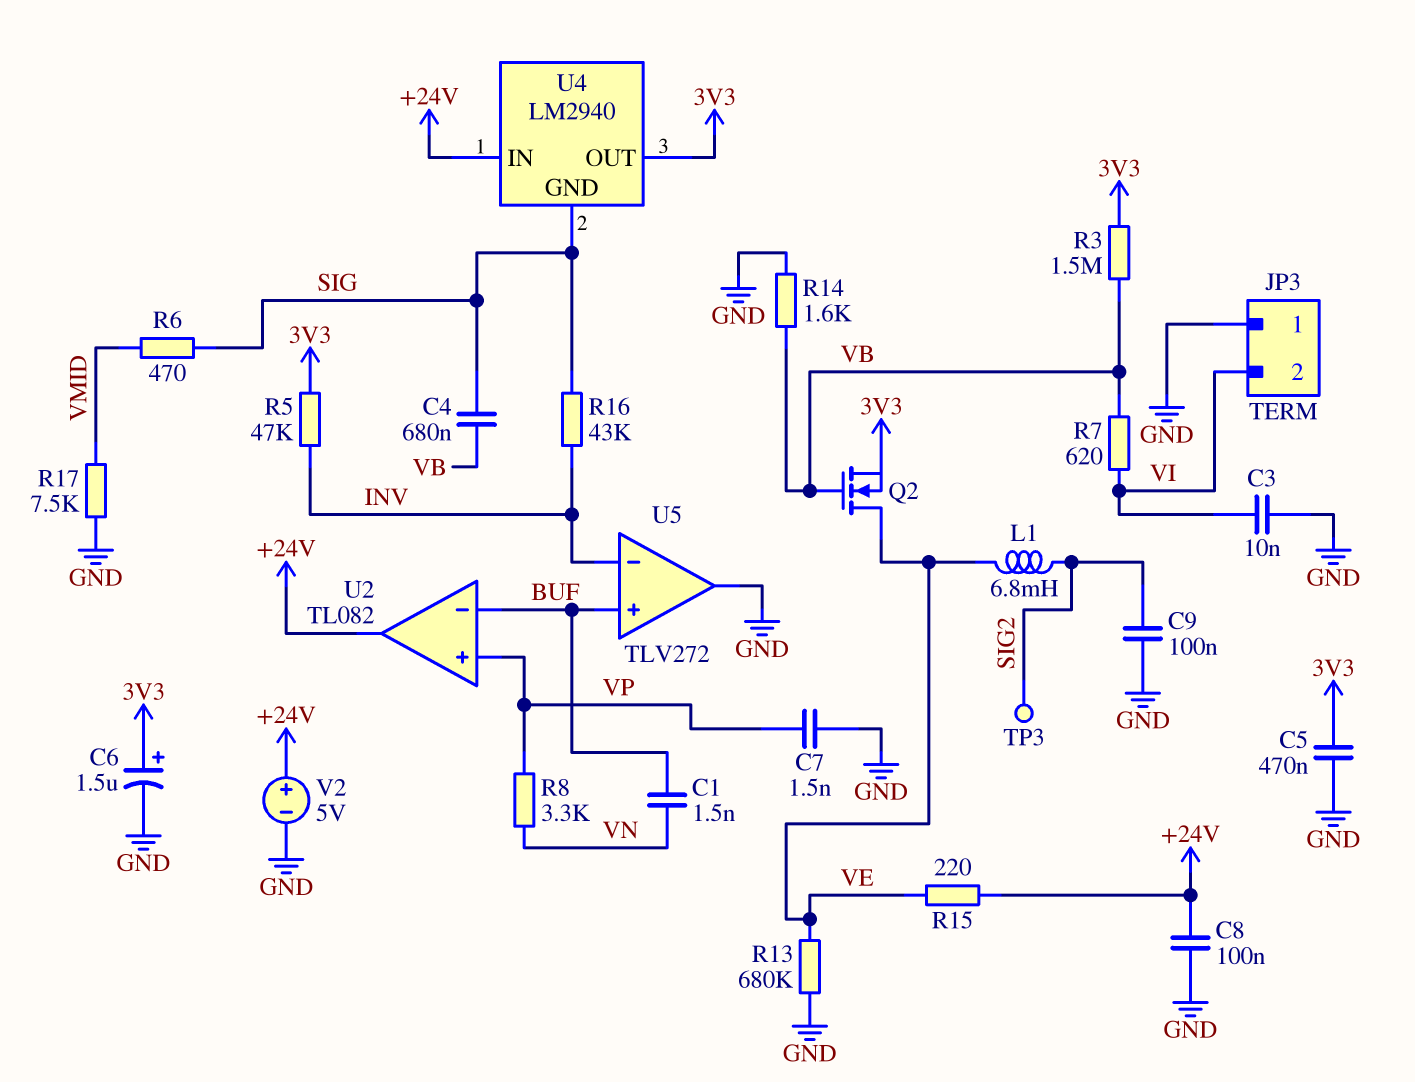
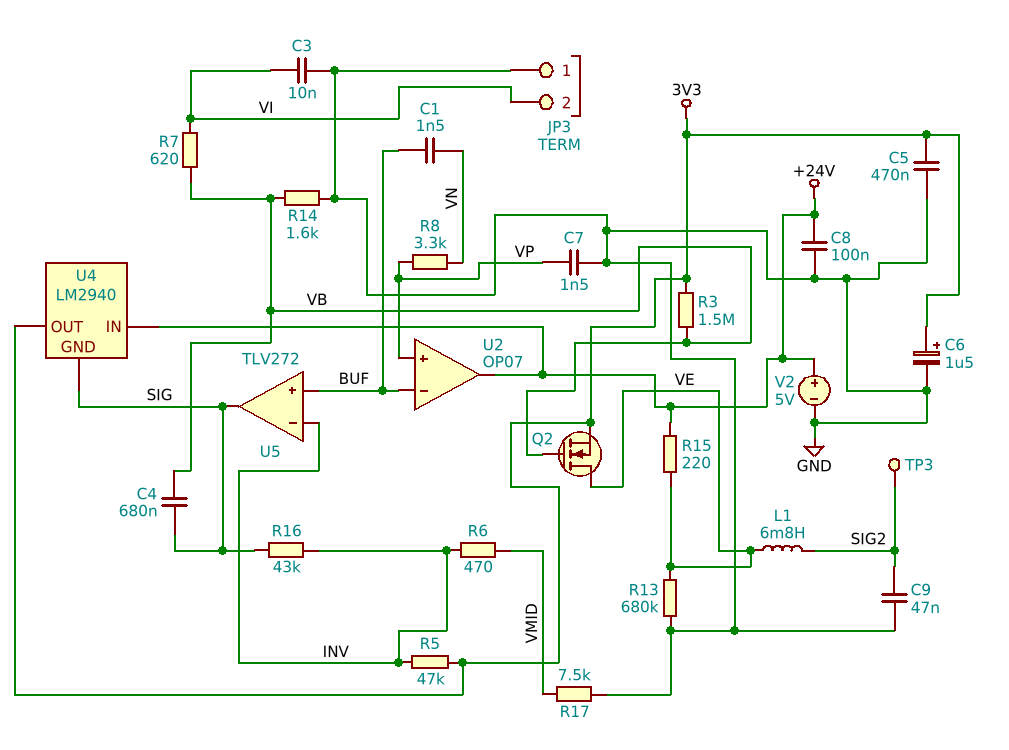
C9: 100nF (GND, SIG2) -> 47nF (GND, SIG2)
R6: 470 (SIG, VMID) -> 470 (INV, VMID)
U2: TL082 -> OP07
U5 pin out: GND -> SIG

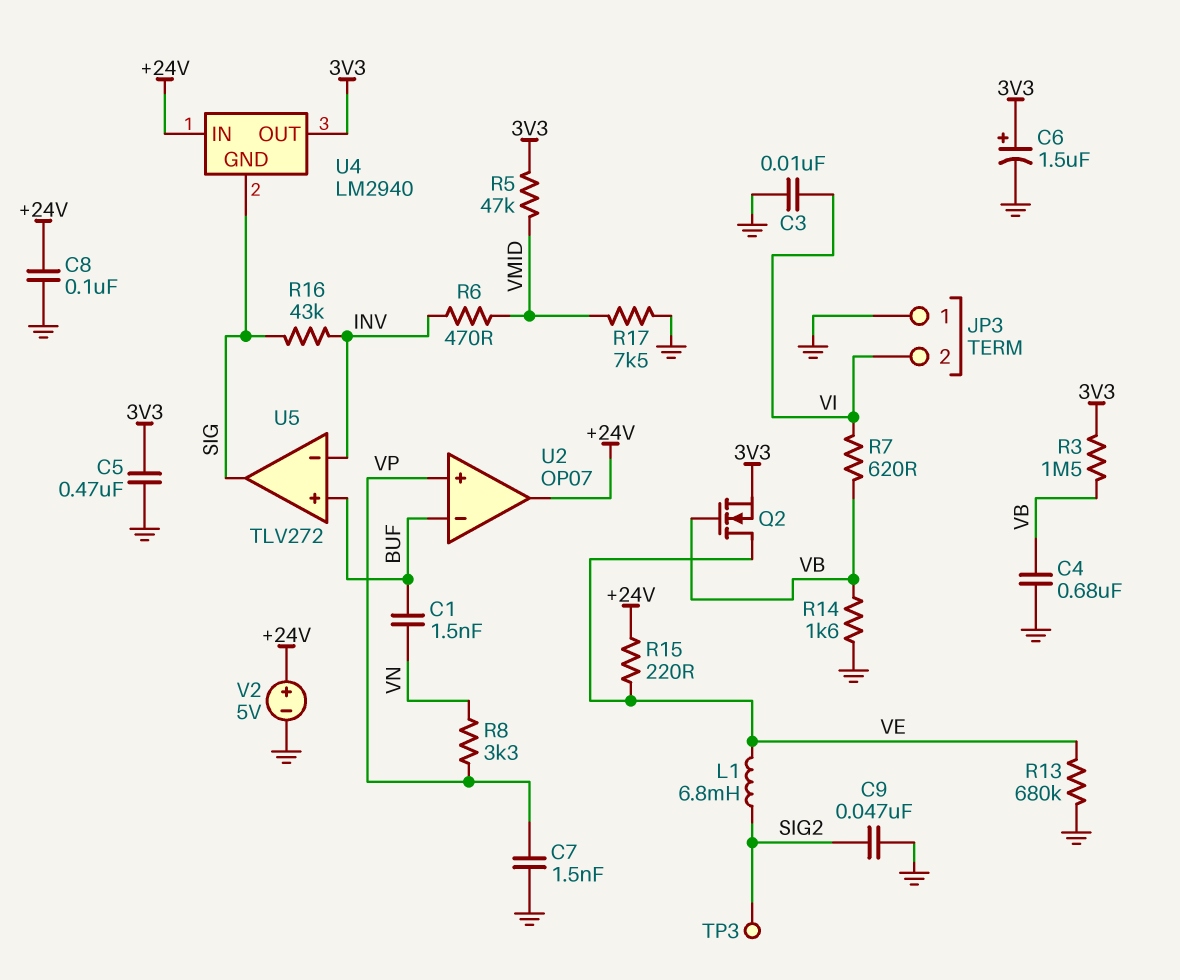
C4: 680nF (SIG, VB) -> 680nF (GND, VB)
R5: 47k (3V3, INV) -> 47k (3V3, VMID)

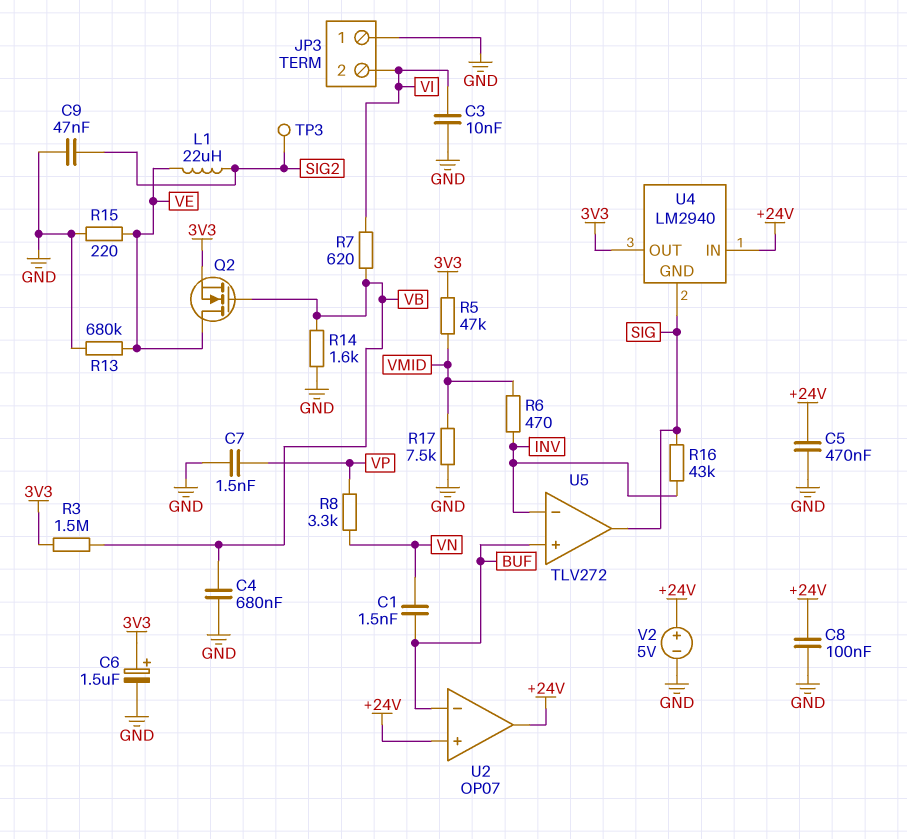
C5: 470nF (3V3, GND) -> 470nF (+24V, GND)
L1: 6.8mH (SIG2, VE) -> 22uH (SIG2, VE)
R15: 220 (+24V, VE) -> 220 (GND, VE)
U2 pin in+: VP -> +24V

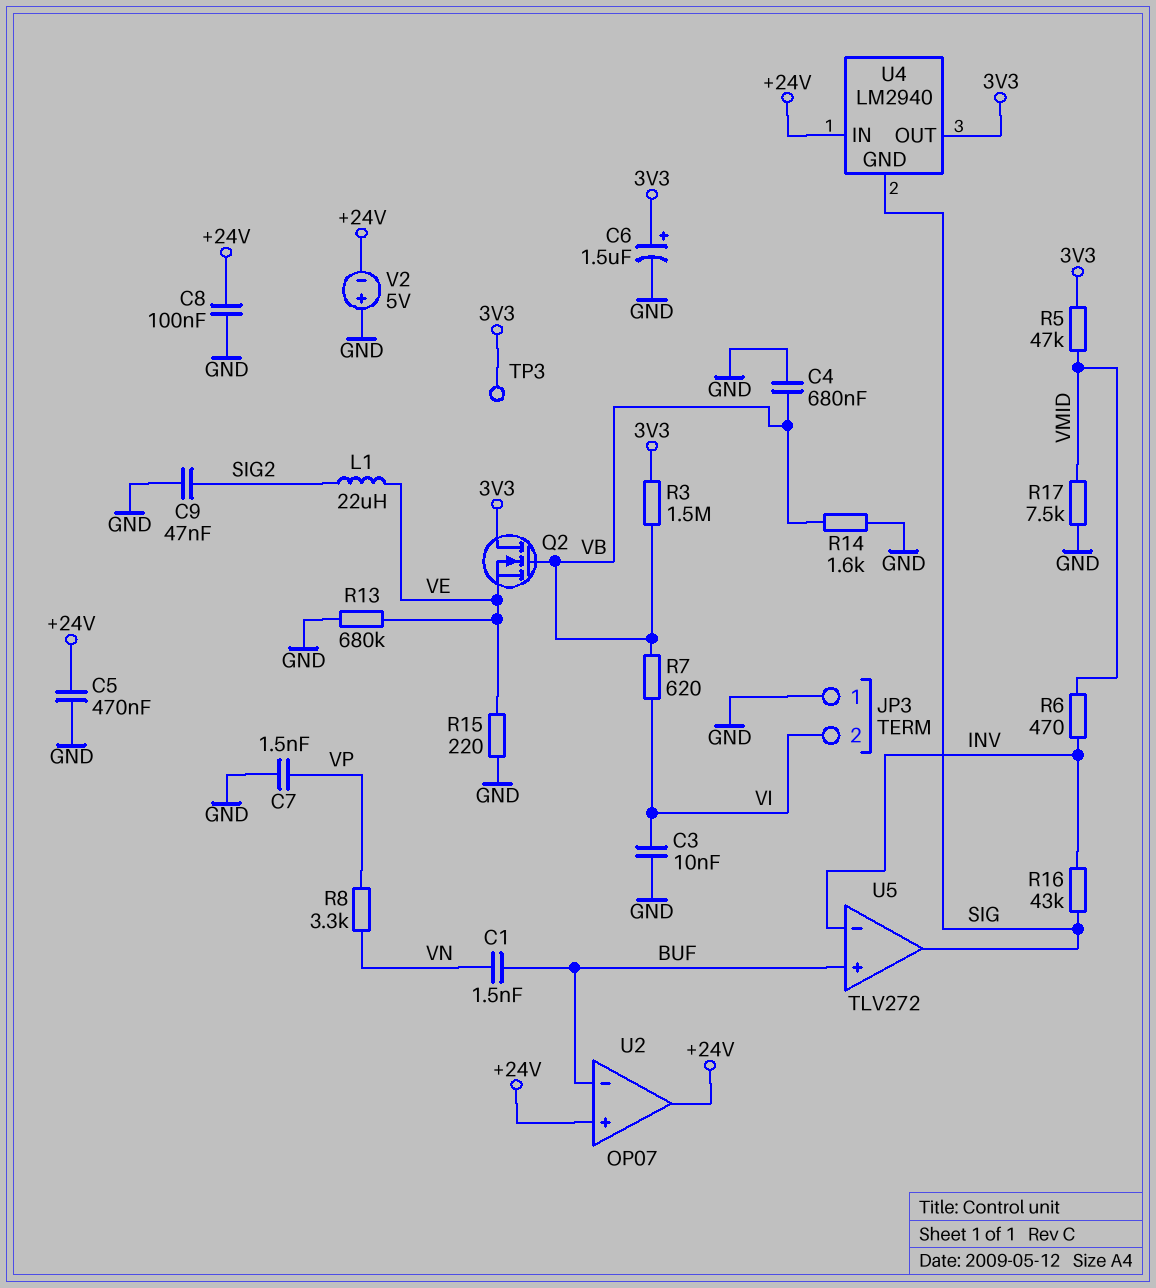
Q2: NMOS (G VB, D VE, S 3V3) -> NMOS (G VB, D 3V3, S VE)
TP3: test point (SIG2) -> test point (3V3)
V2: 5V (plus +24V, minus GND) -> 5V (plus GND, minus +24V)

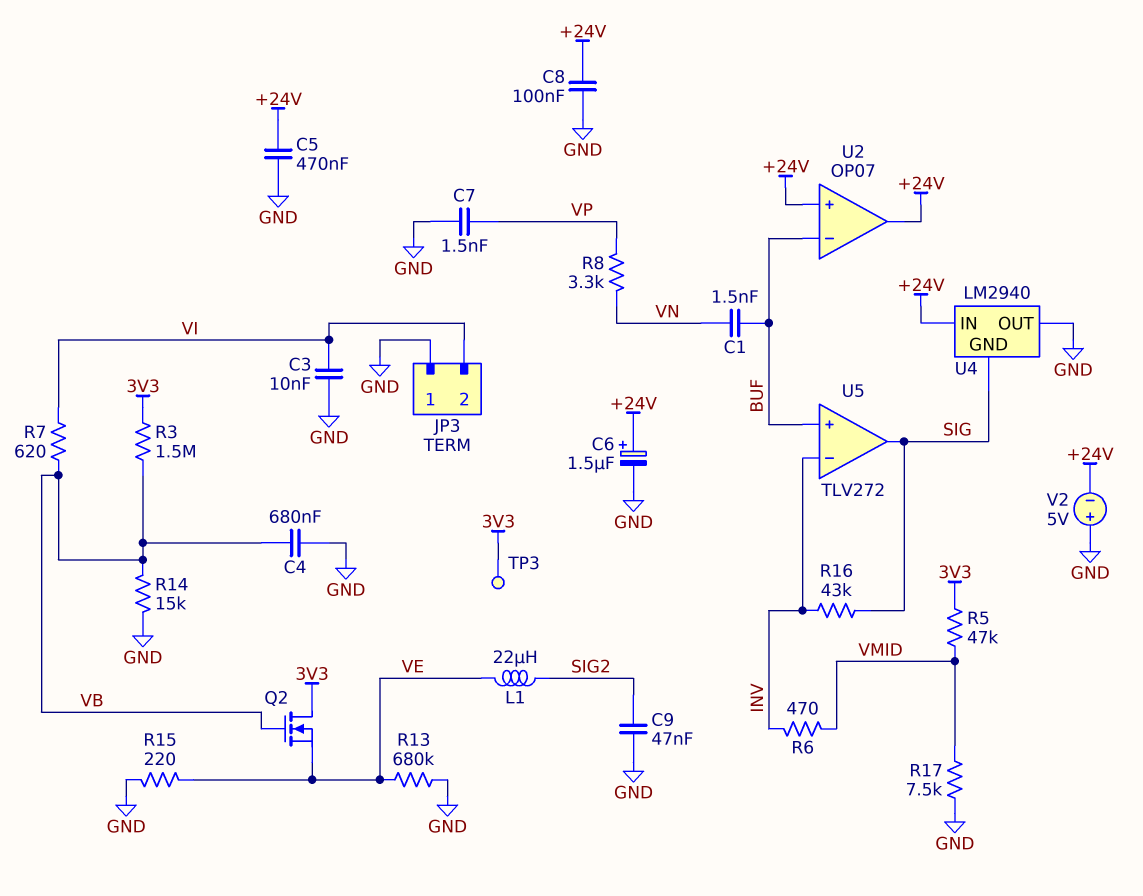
C6: 1.5uF (plus 3V3, minus GND) -> 1.5uF (plus +24V, minus GND)
R14: 1.6k (GND, VB) -> 15k (GND, VB)
U4 pin OUT: 3V3 -> GND

